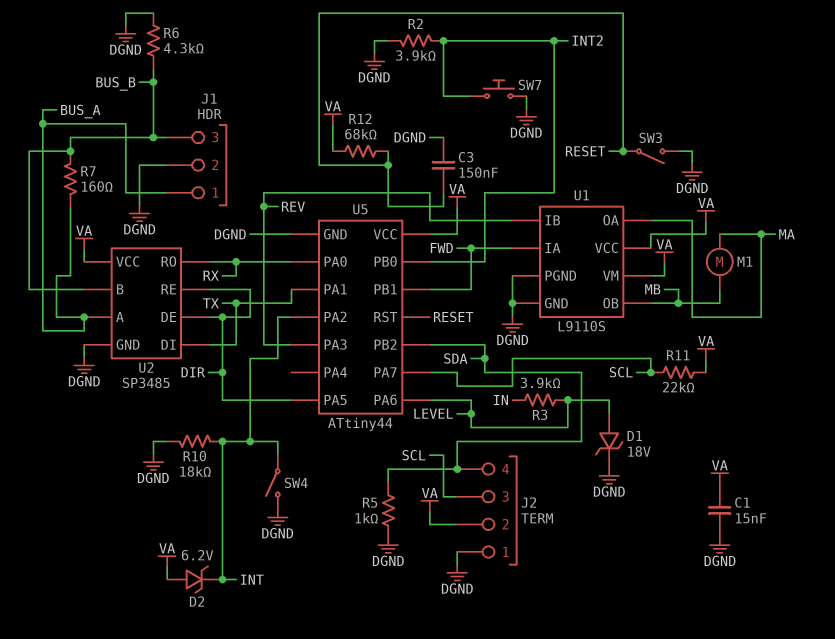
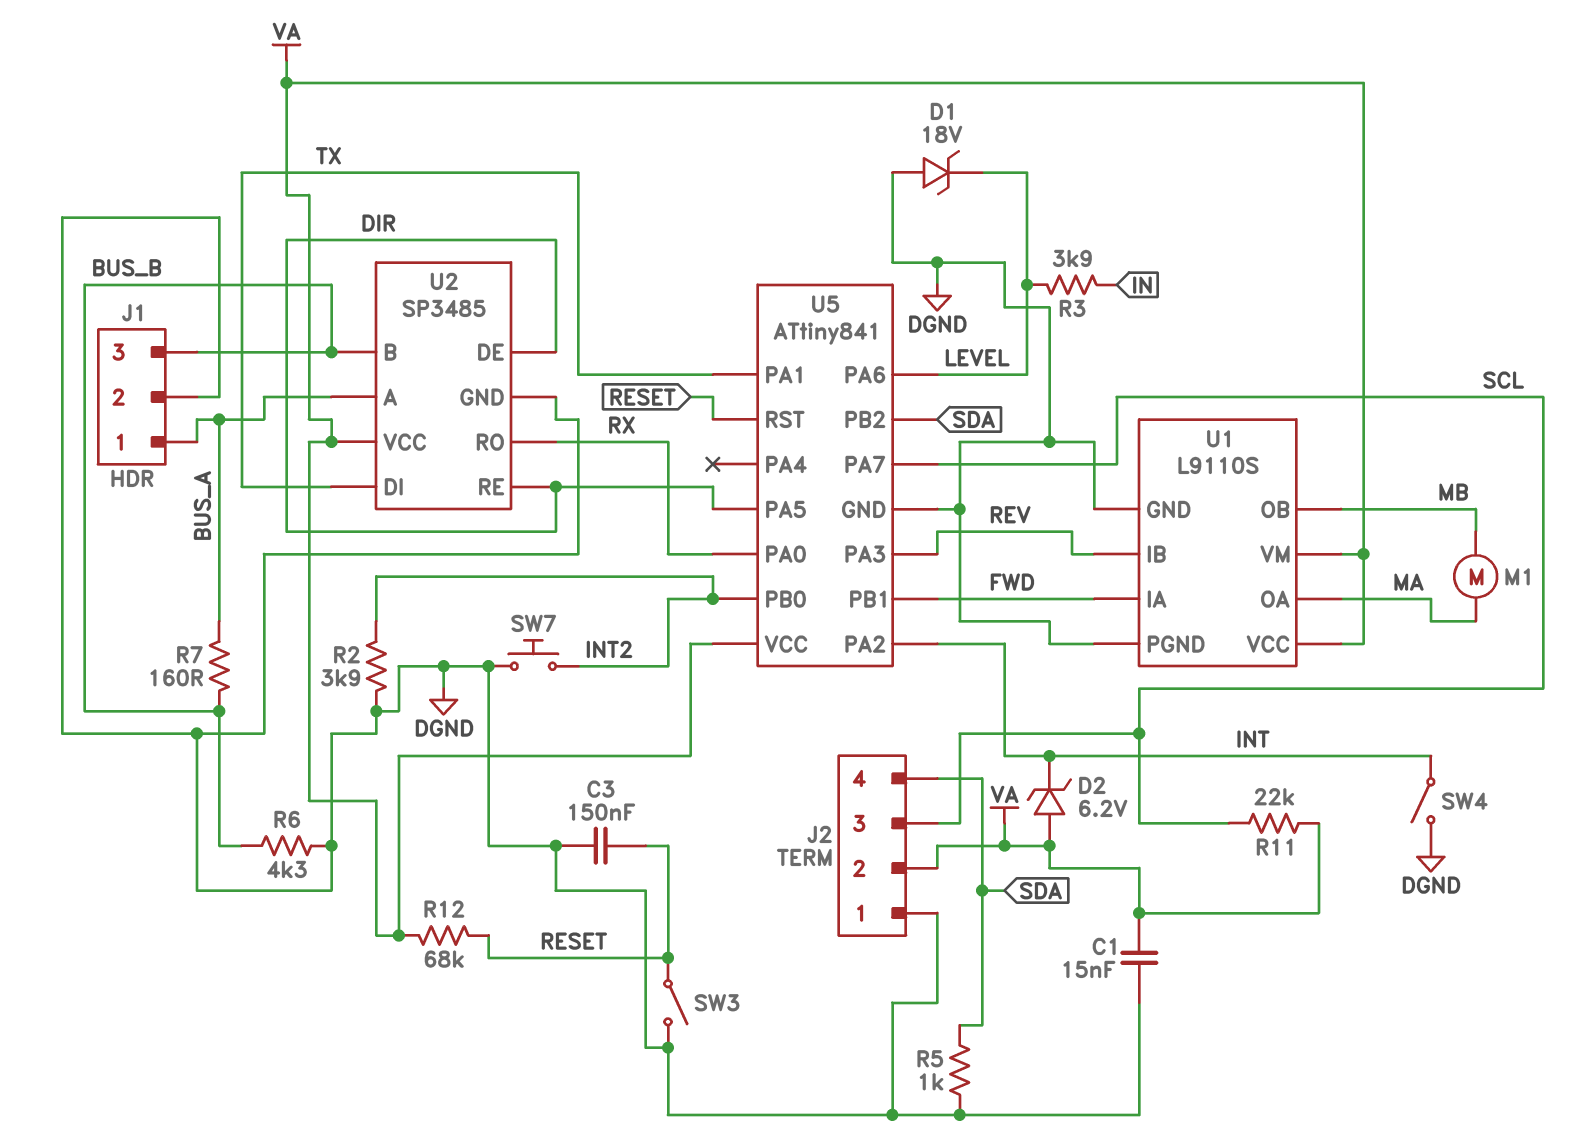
D1: zener 18V (A LEVEL, K DGND) -> zener 18V (A DGND, K LEVEL)
R10: 18k (DGND, INT) -> none
U5: ATtiny44 -> ATtiny841

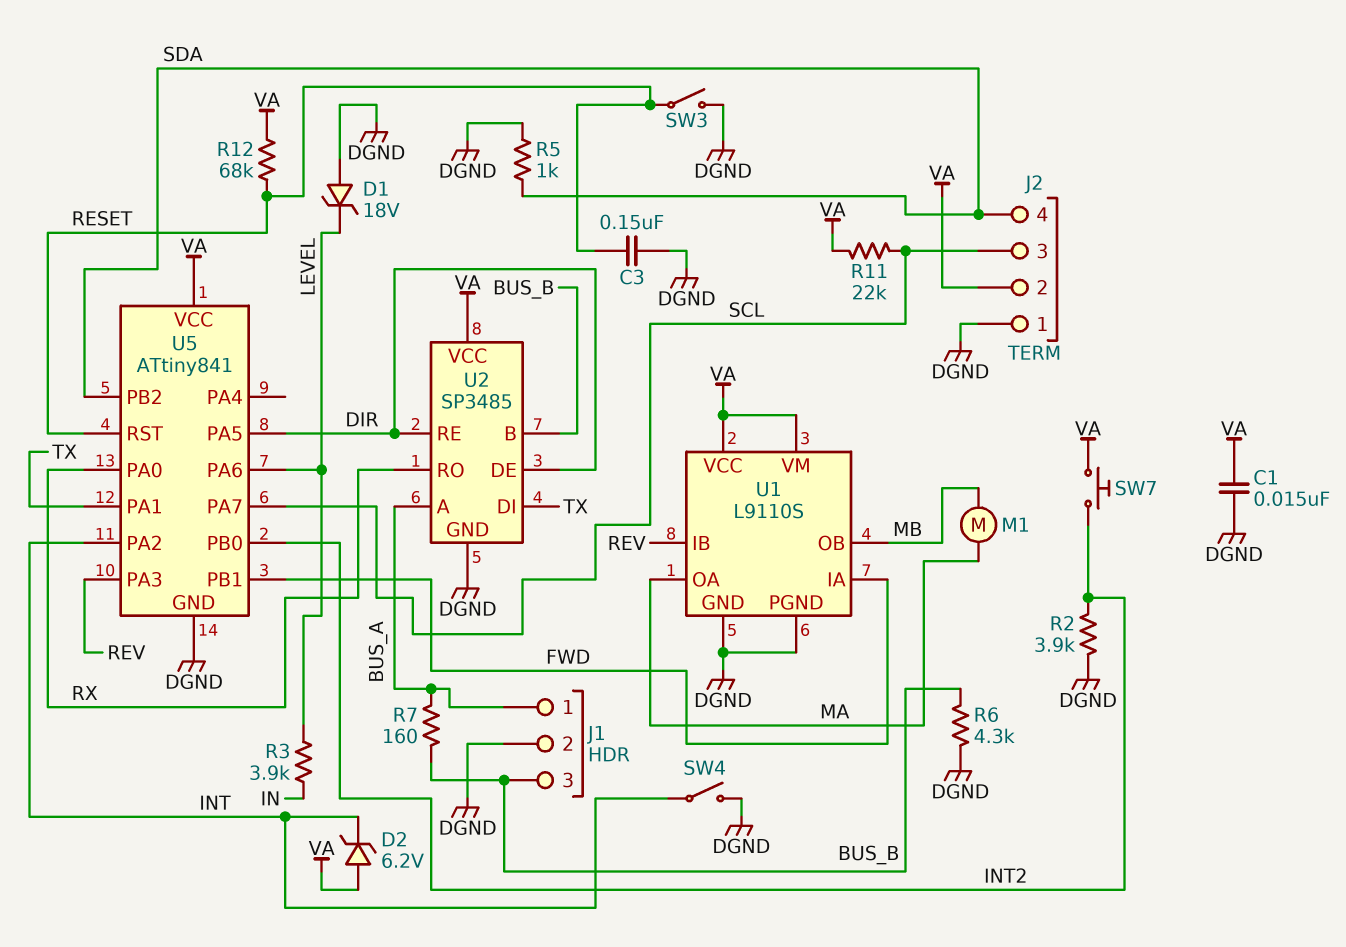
SW7: button (DGND, INT2) -> button (INT2, VA)

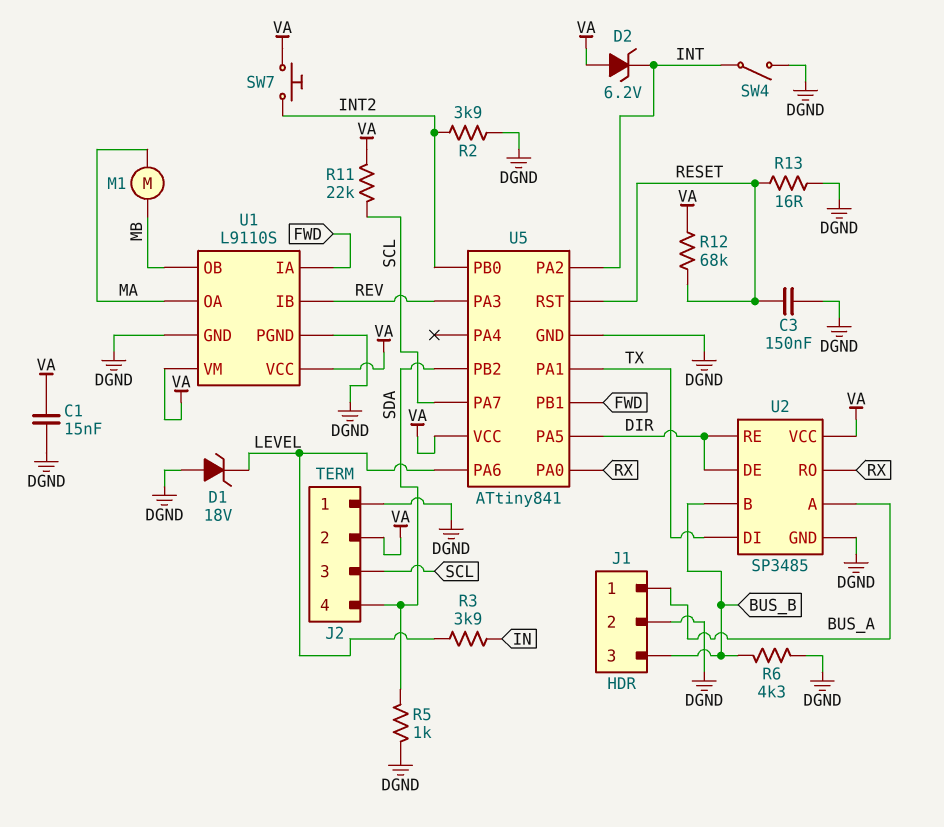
R7: 160 (BUS_A, BUS_B) -> none
R13: none -> 16 (DGND, RESET)
SW3: switch (DGND, RESET) -> none

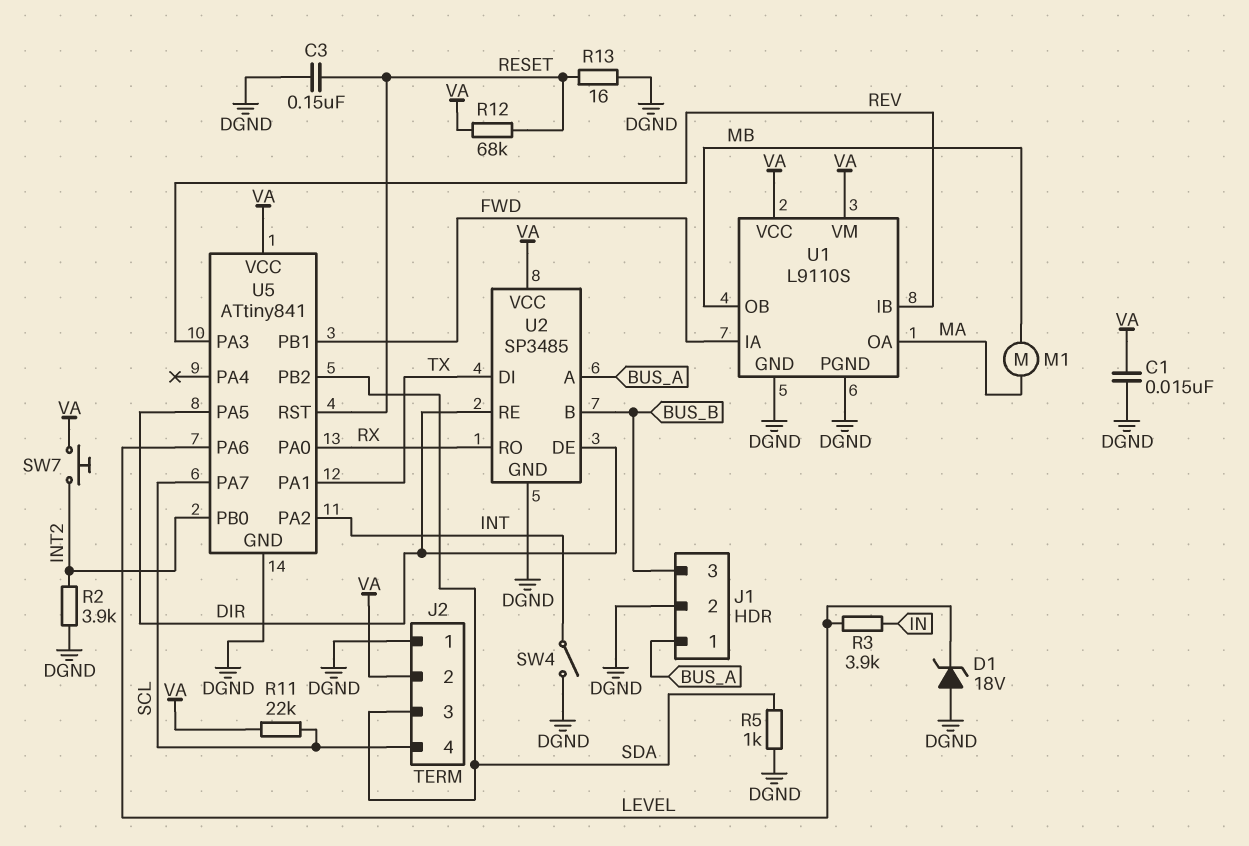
D2: zener 6.2V (A VA, K INT) -> none
J2 pin 3: SCL -> SDA
J2 pin 4: SDA -> SCL
R6: 4.3k (BUS_B, DGND) -> none

